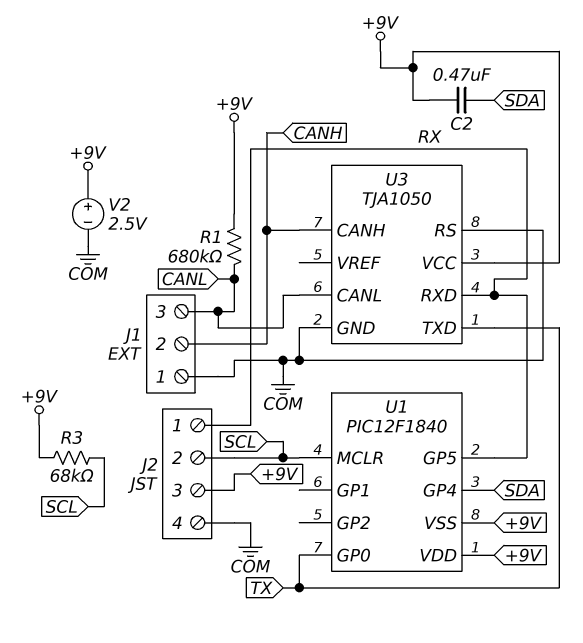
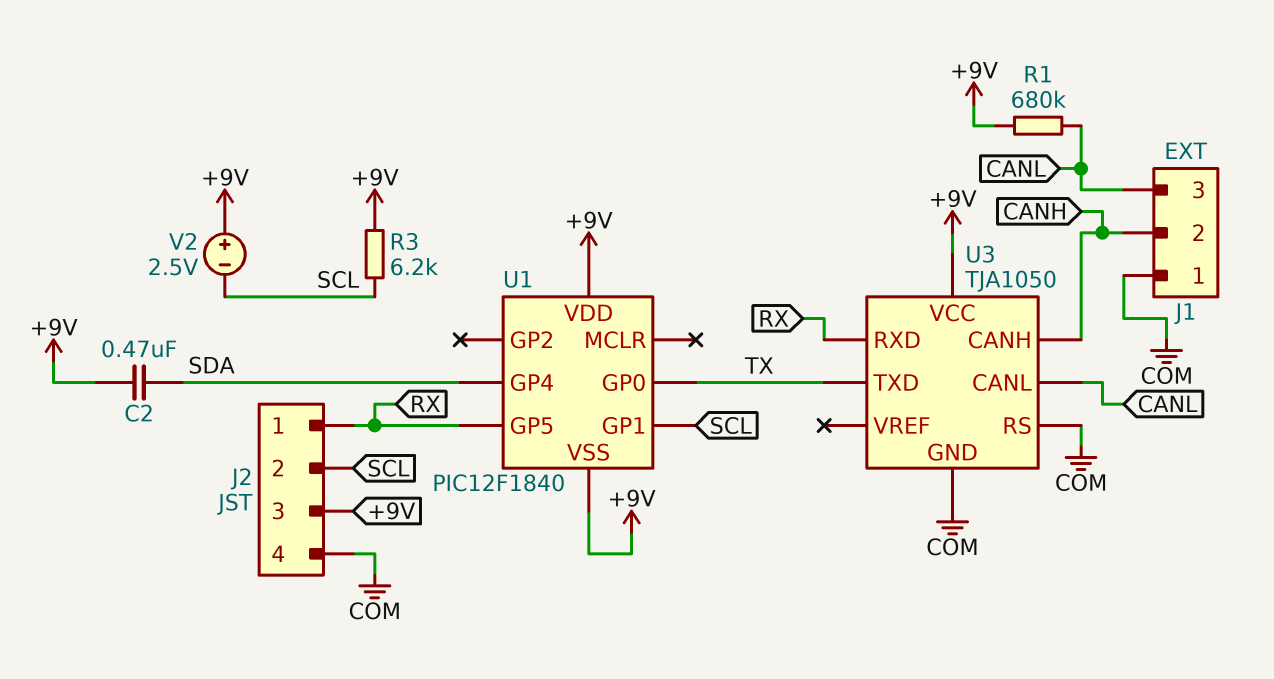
R3: 68k (+9V, SCL) -> 6.2k (+9V, SCL)
U1 pin GP1: none -> SCL
U1 pin MCLR: SCL -> none
V2: 2.5V (plus +9V, minus COM) -> 2.5V (plus +9V, minus SCL)

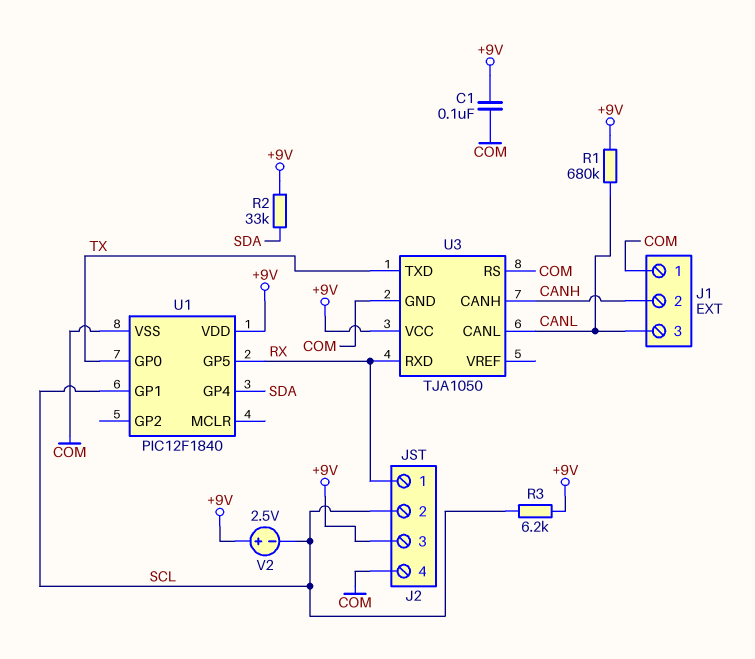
C1: none -> 100nF (+9V, COM)
C2: 470nF (+9V, SDA) -> none
R2: none -> 33k (+9V, SDA)
U1 pin VSS: +9V -> COM

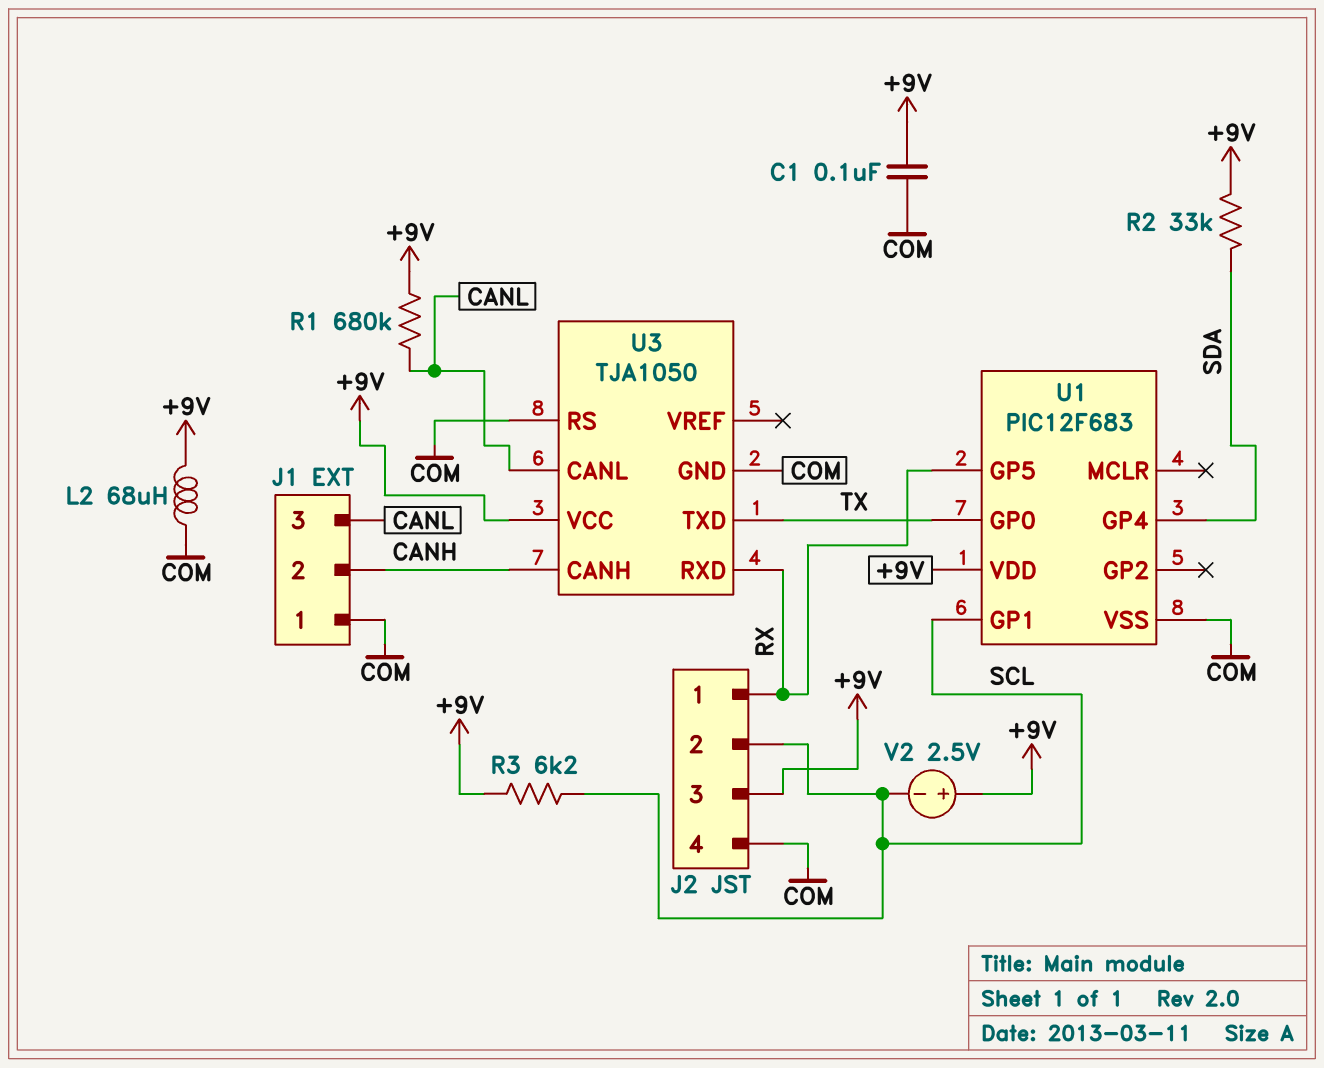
L2: none -> 68uH (+9V, COM)
U1: PIC12F1840 -> PIC12F683

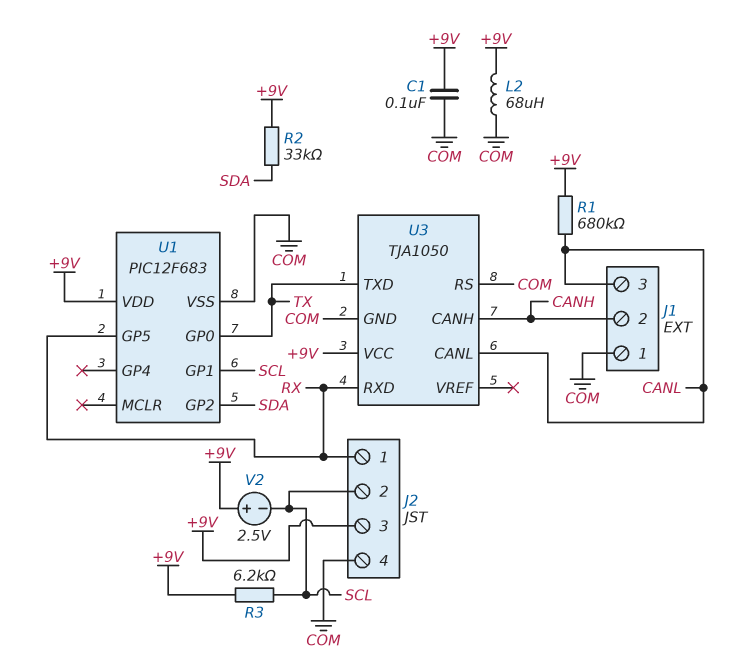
U1 pin GP2: none -> SDA
U1 pin GP4: SDA -> none

